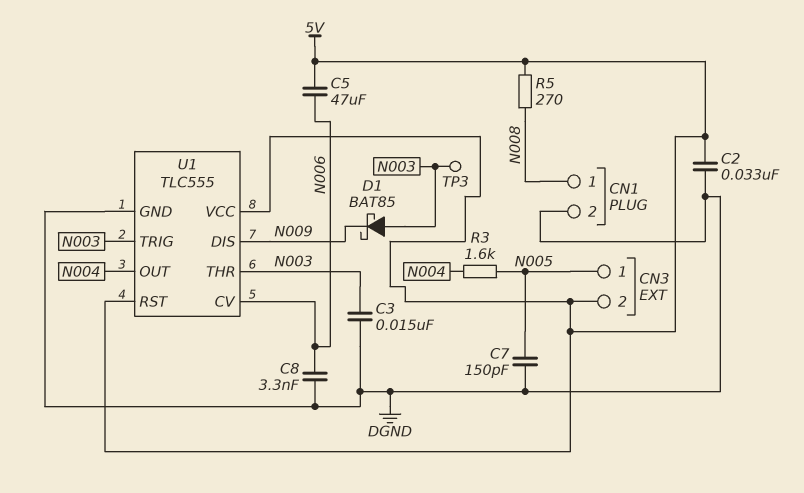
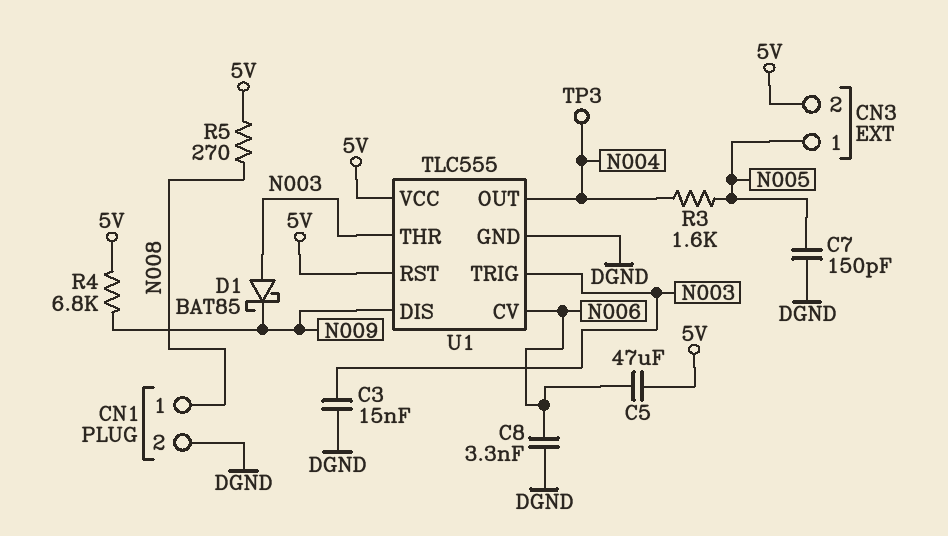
C2: 33nF (5V, DGND) -> none
R4: none -> 6.8k (5V, N009)
TP3: test point (N003) -> test point (N004)

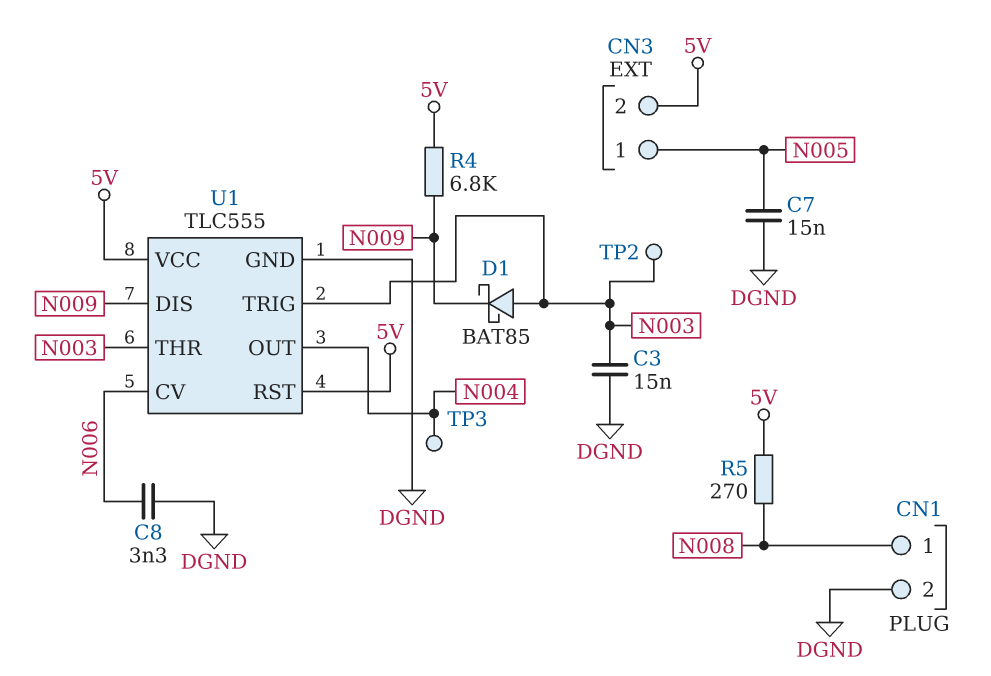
C5: 47uF (5V, N006) -> none
C7: 150pF (DGND, N005) -> 15nF (DGND, N005)
R3: 1.6k (N004, N005) -> none
TP2: none -> test point (N003)

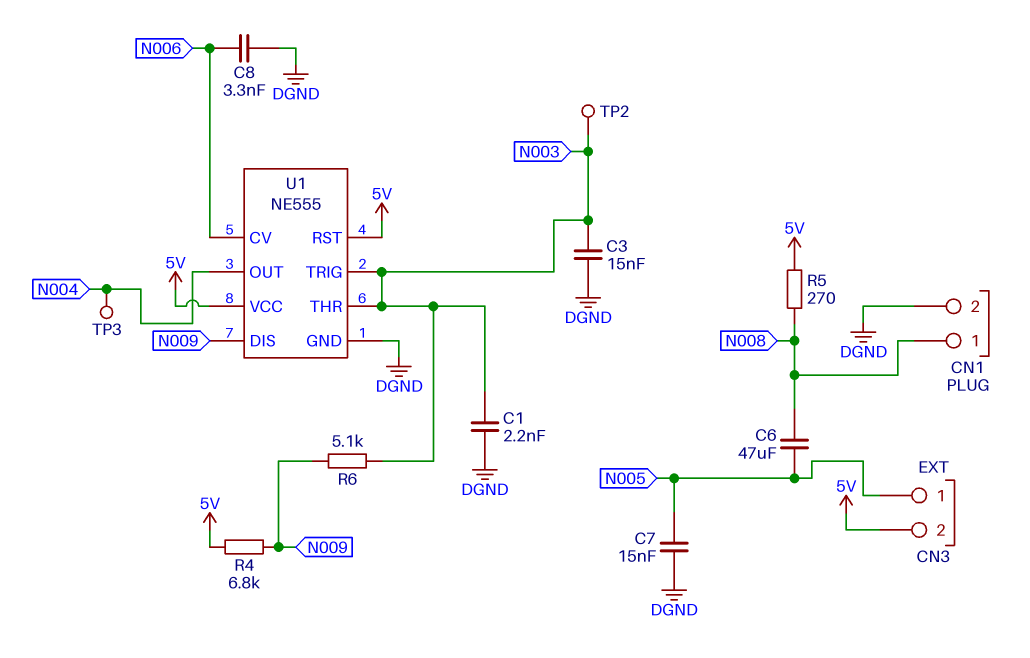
C1: none -> 2.2nF (DGND, N003)
C6: none -> 47uF (N005, N008)
D1: schottky BAT85 (A N003, K N009) -> none
R6: none -> 5.1k (N003, N009)
U1: TLC555 -> NE555

